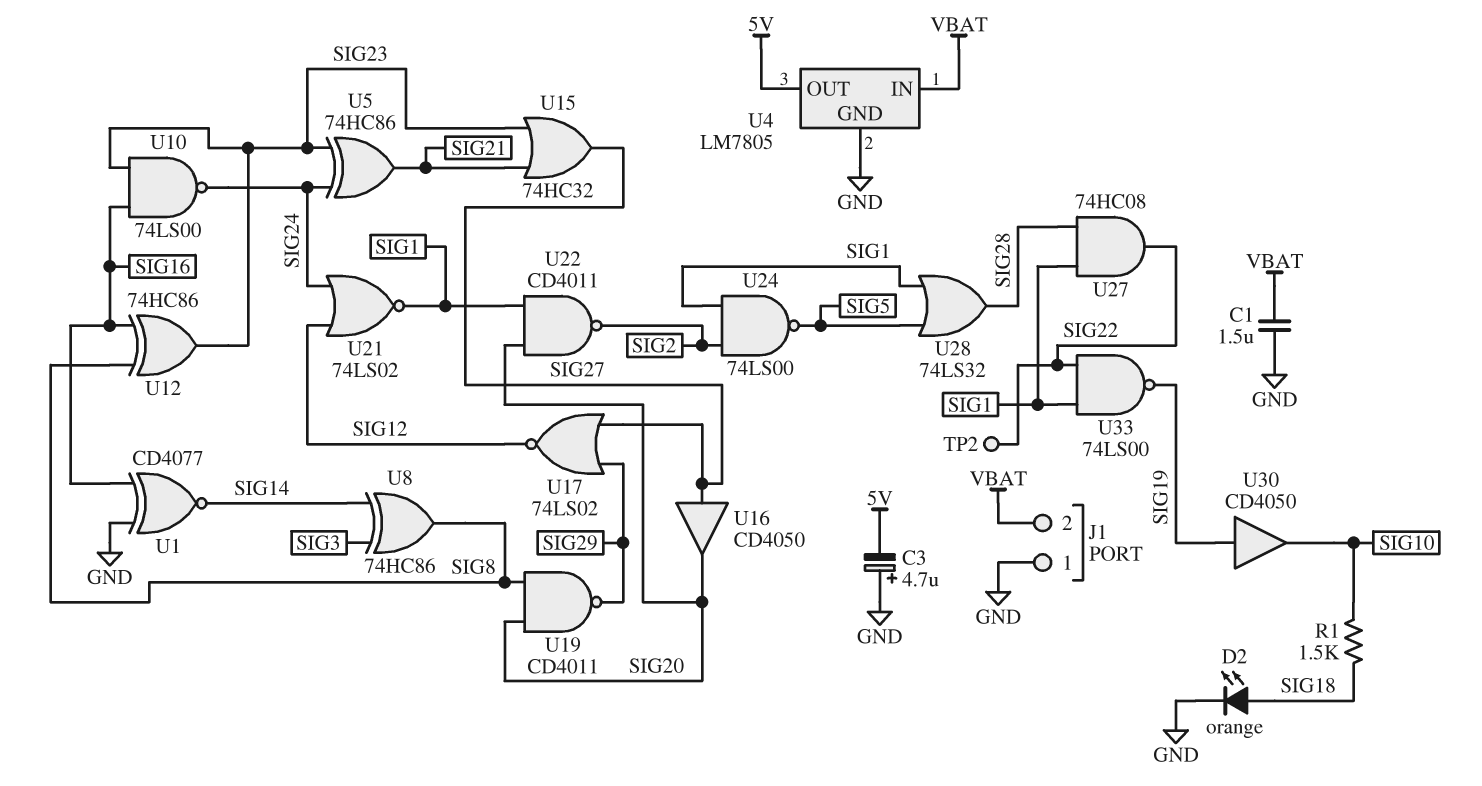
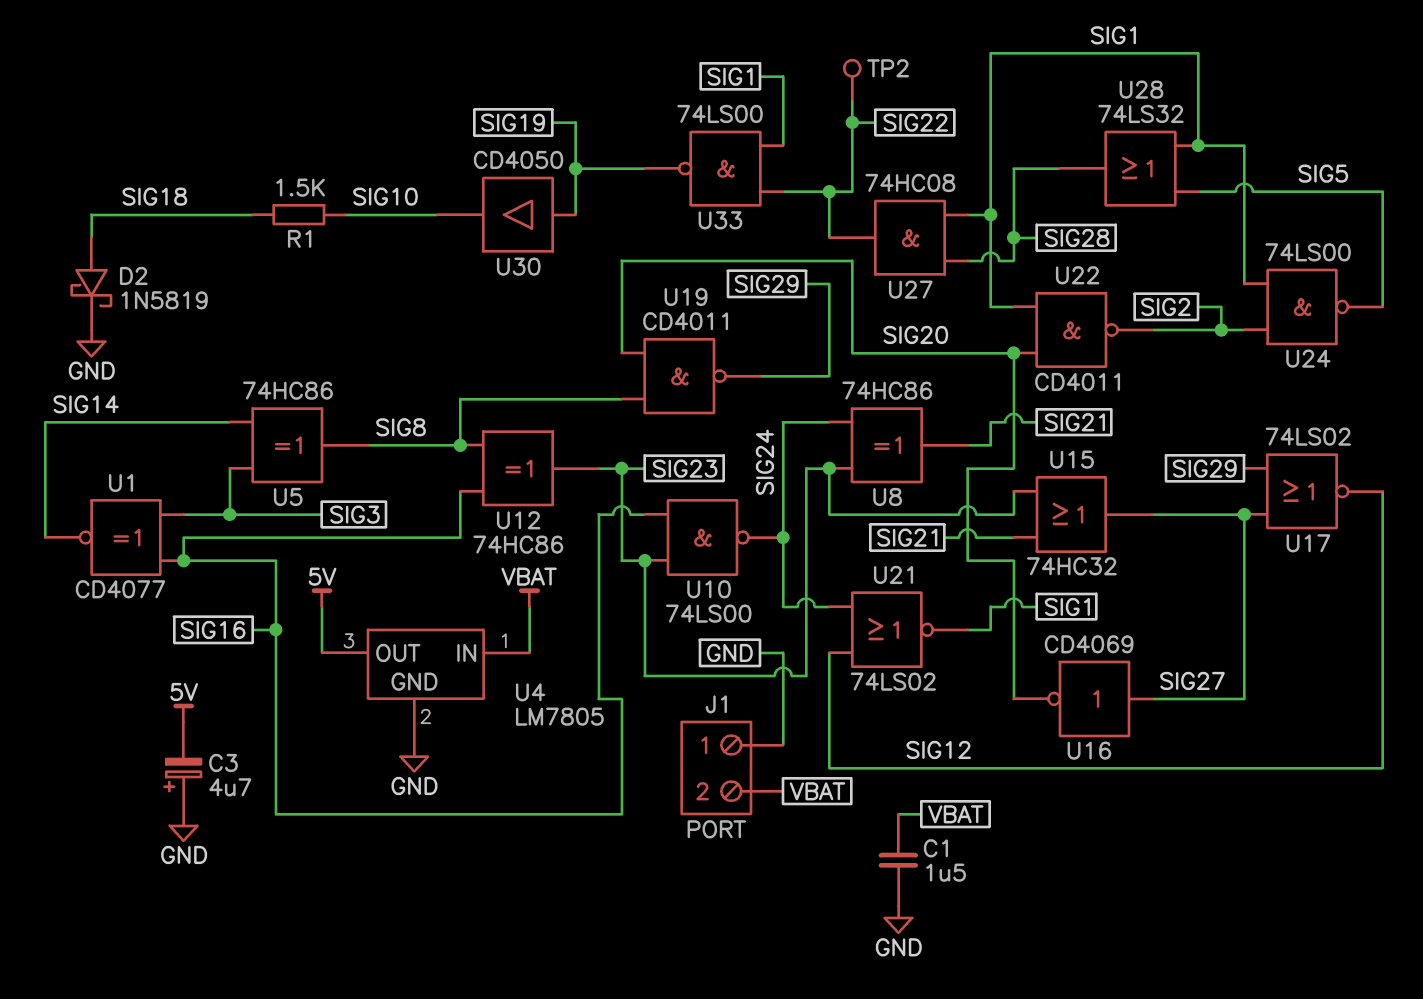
D2: LED orange (A SIG18, K GND) -> schottky 1N5819 (A SIG18, K GND)
U1: XNOR CD4077 (in GND, in SIG16, out SIG14) -> XNOR CD4077 (in SIG3, in SIG16, out SIG14)
U5: XOR 74HC86 (in SIG23, in SIG24, out SIG21) -> XOR 74HC86 (in SIG3, in SIG14, out SIG8)
U8: XOR 74HC86 (in SIG3, in SIG14, out SIG8) -> XOR 74HC86 (in SIG23, in SIG24, out SIG21)
U16: buffer CD4050 (in SIG27, out SIG20) -> NOT CD4069 (in SIG27, out SIG20)

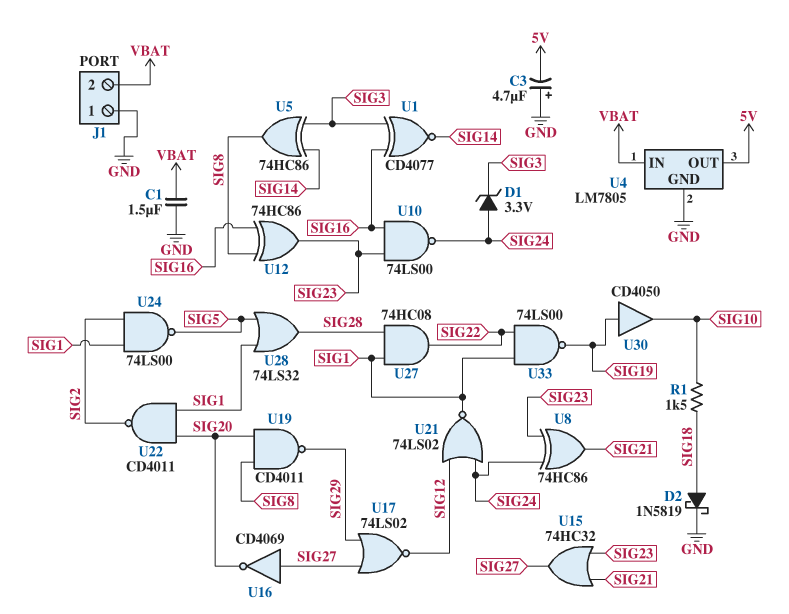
D1: none -> zener 3.3V (A SIG24, K SIG3)
TP2: test point (SIG22) -> none

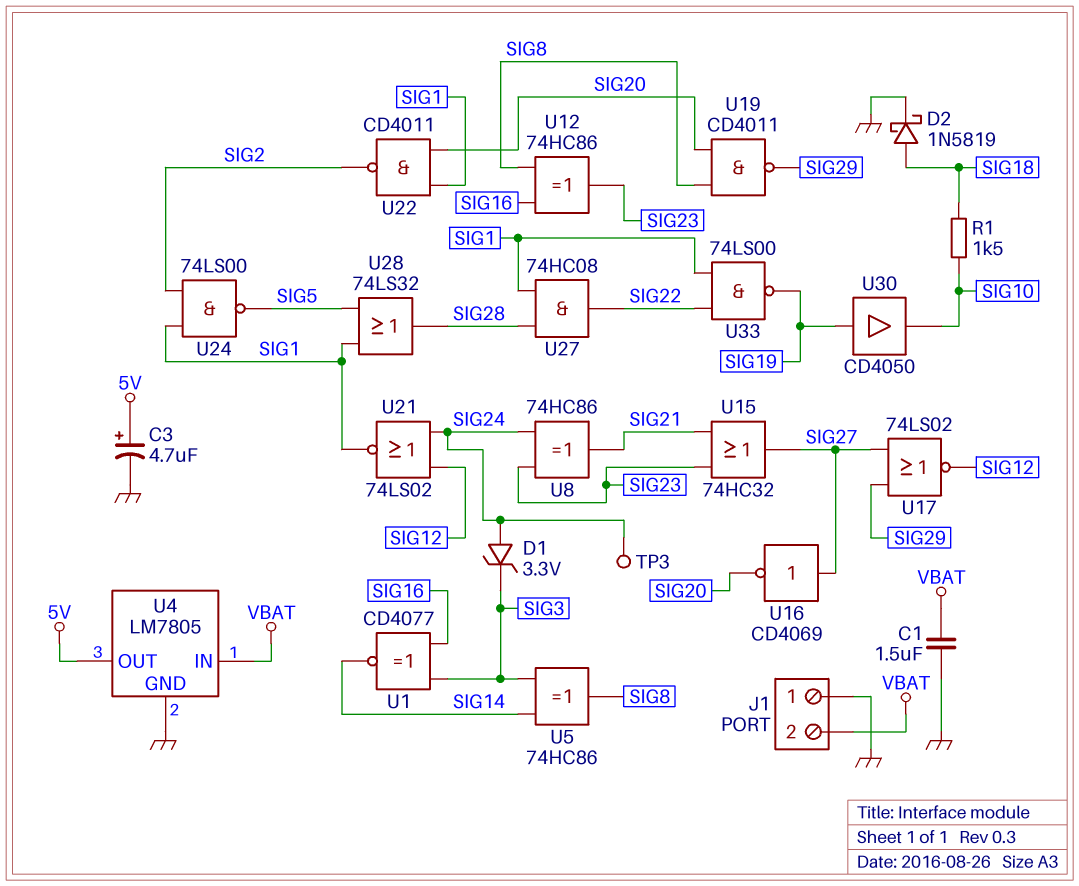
C3: 4.7uF (plus GND, minus 5V) -> 4.7uF (plus 5V, minus GND)
TP3: none -> test point (SIG24)
U10: NAND 74LS00 (in SIG16, in SIG23, out SIG24) -> none

